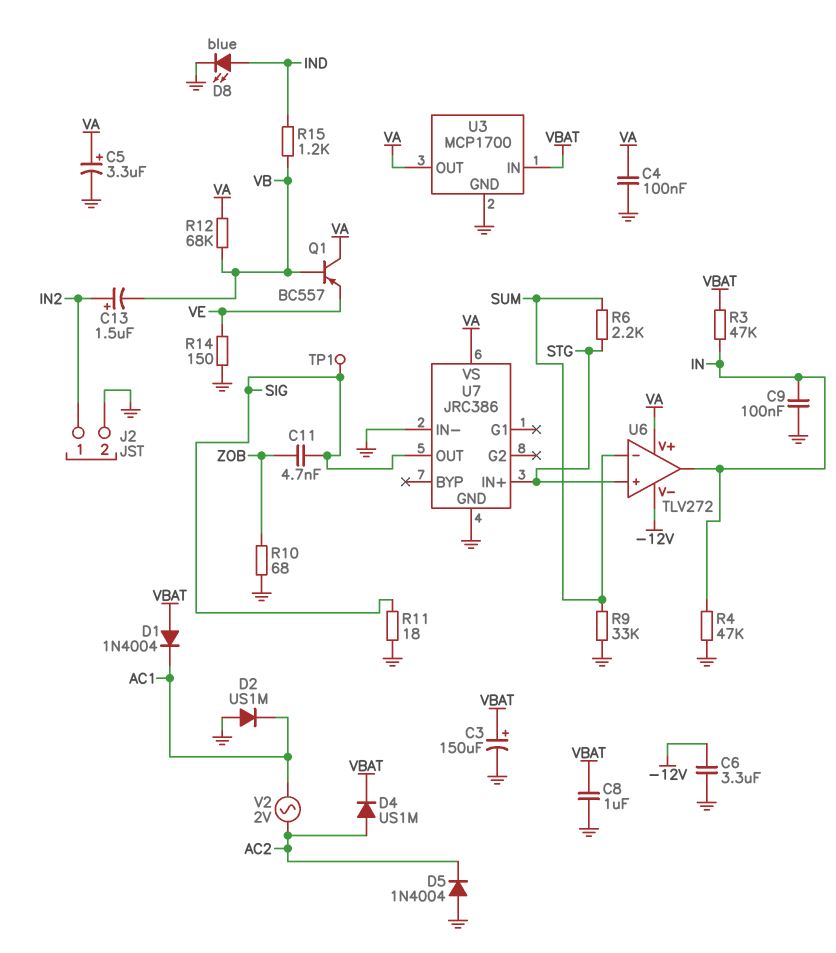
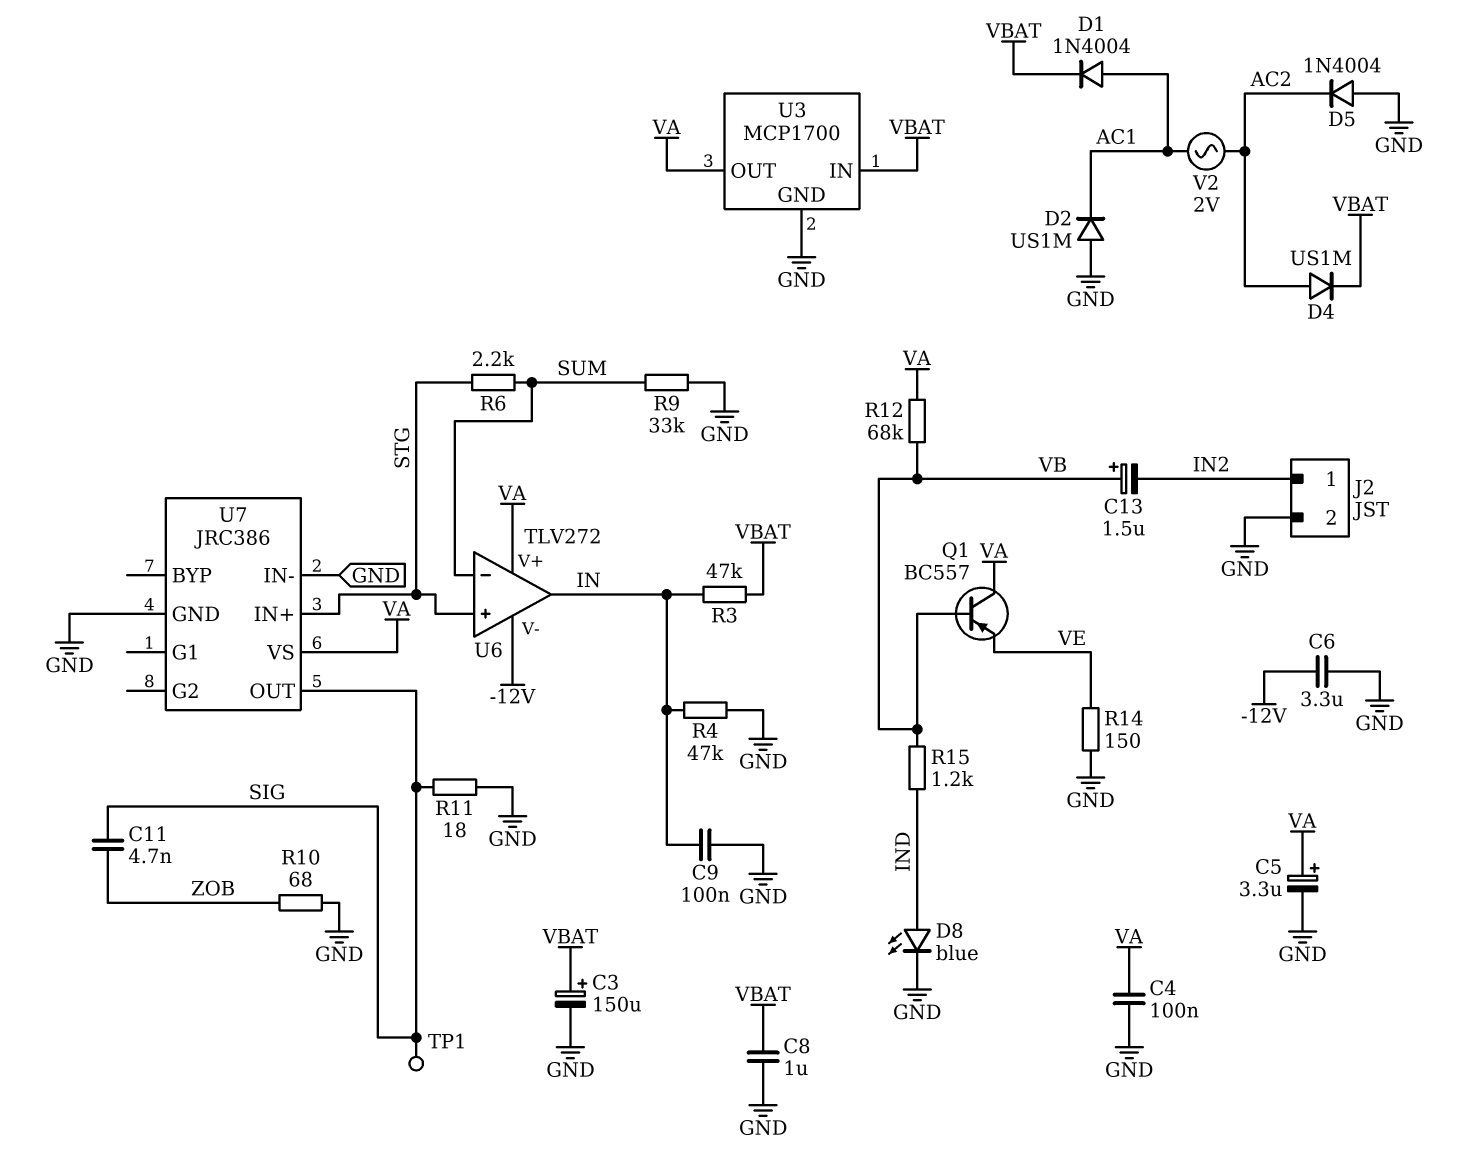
C13: 1.5uF (plus IN2, minus VB) -> 1.5uF (plus VB, minus IN2)
D1: diode 1N4004 (A VBAT, K AC1) -> diode 1N4004 (A AC1, K VBAT)

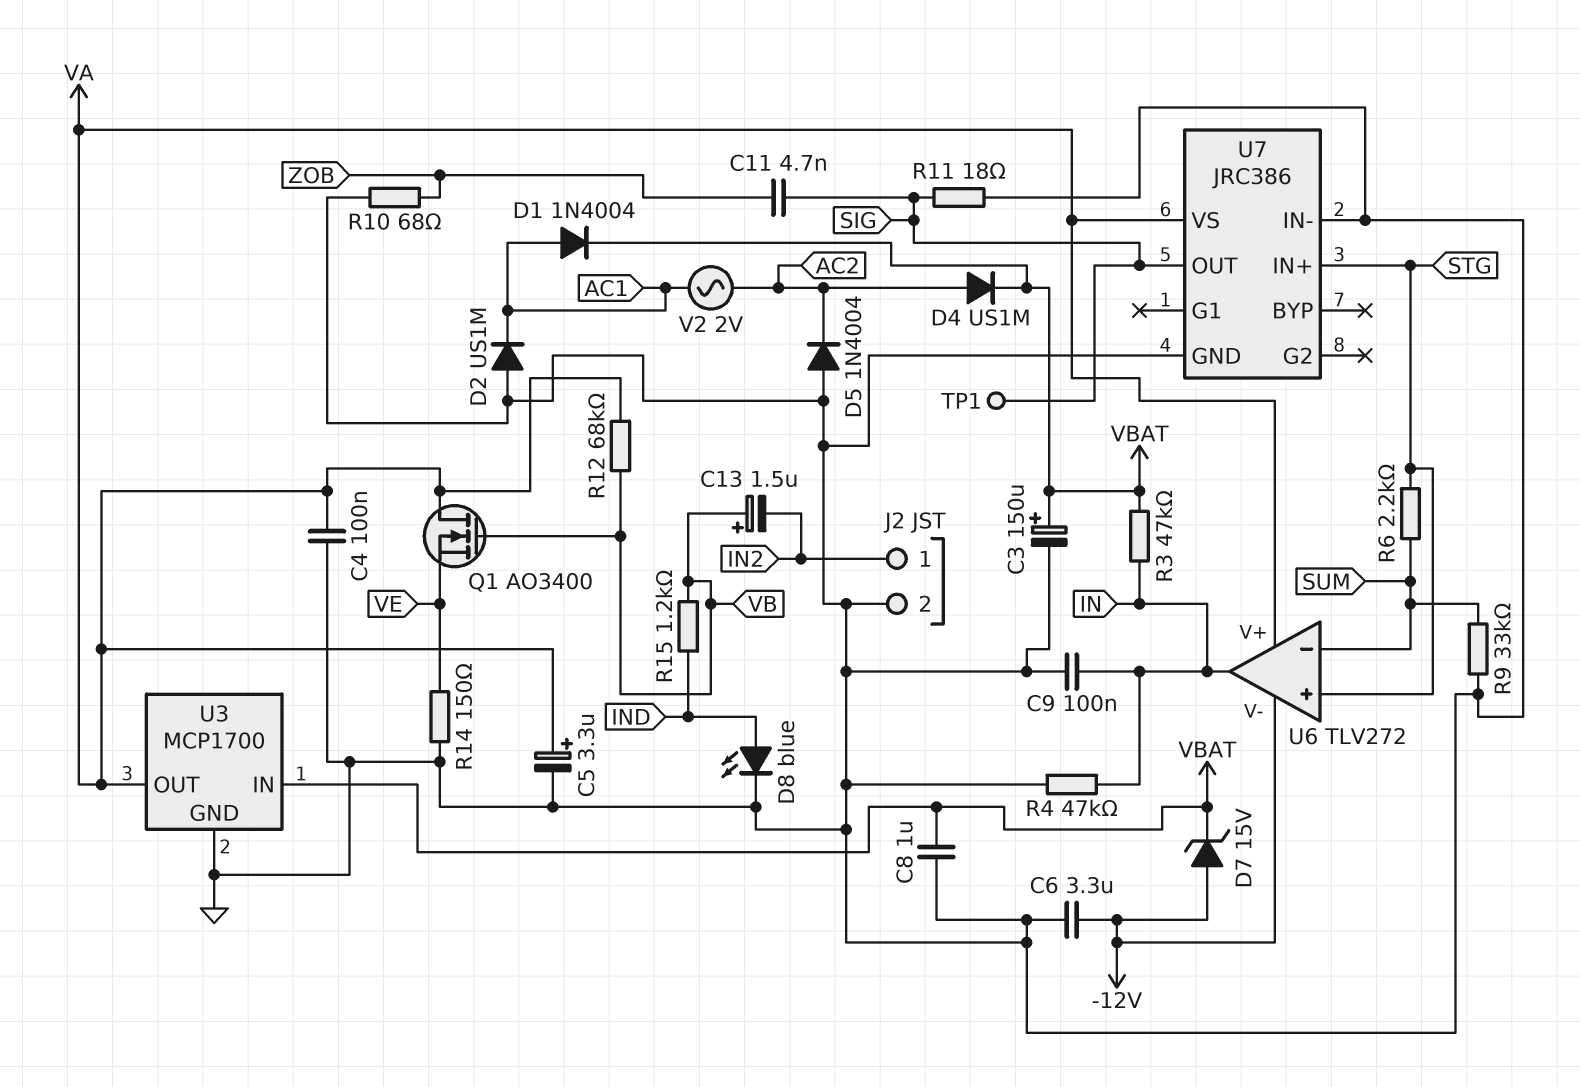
D7: none -> zener 15V (A -12V, K VBAT)
Q1: PNP BC557 (B VB, C VA, E VE) -> NMOS AO3400 (G VB, D VA, S VE)

